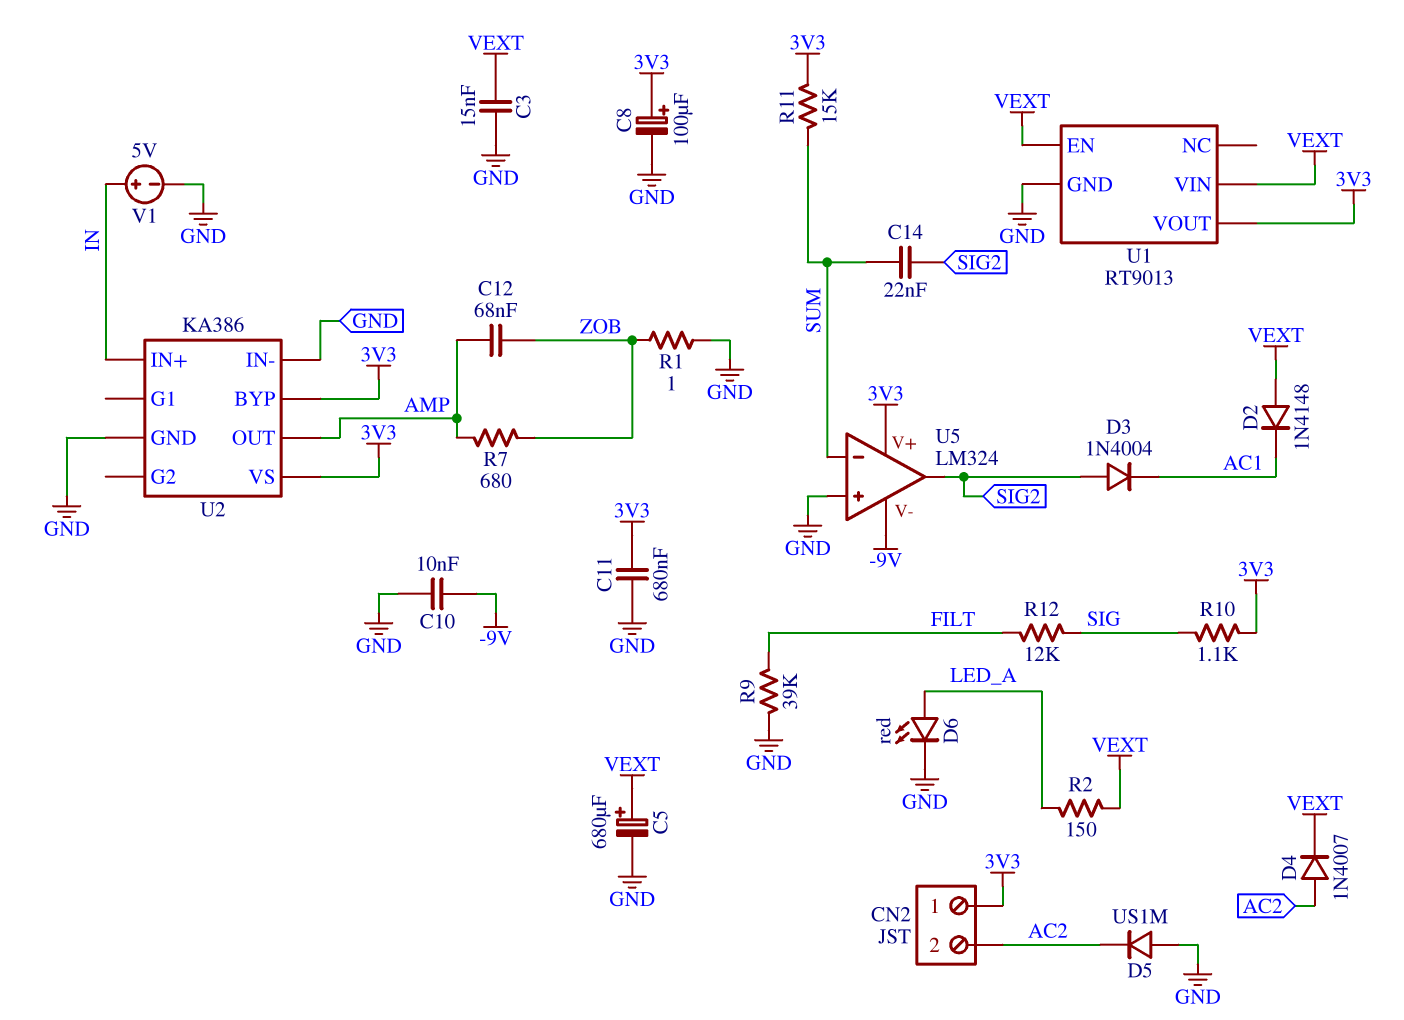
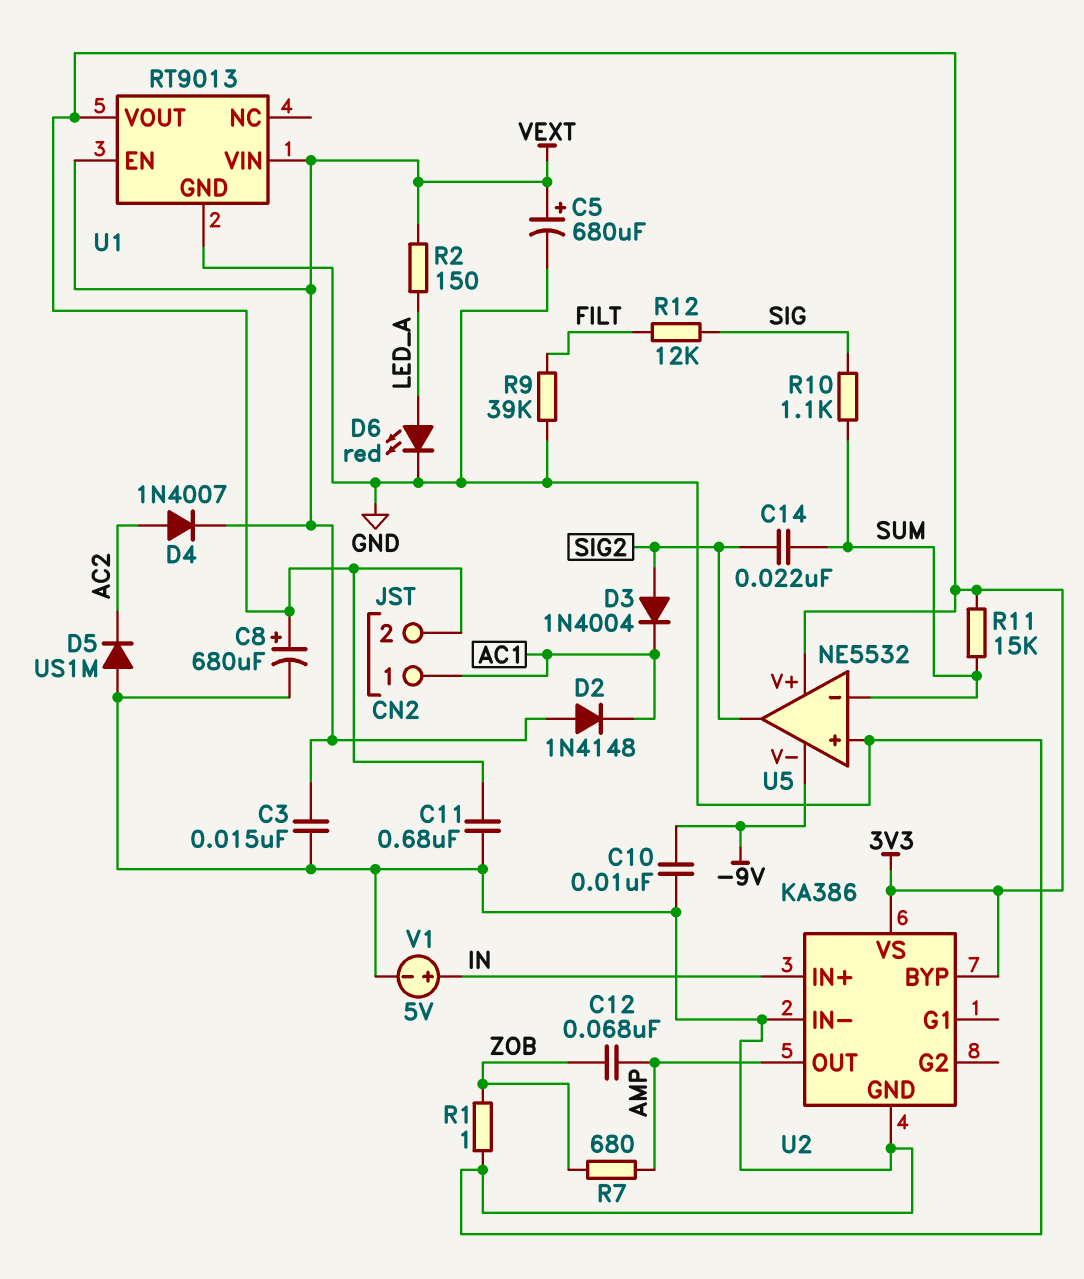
C8: 100uF (plus 3V3, minus GND) -> 680uF (plus 3V3, minus GND)
CN2 pin 1: 3V3 -> AC1
CN2 pin 2: AC2 -> 3V3
R10: 1.1k (3V3, SIG) -> 1.1k (SIG, SUM)
U5: LM324 -> NE5532

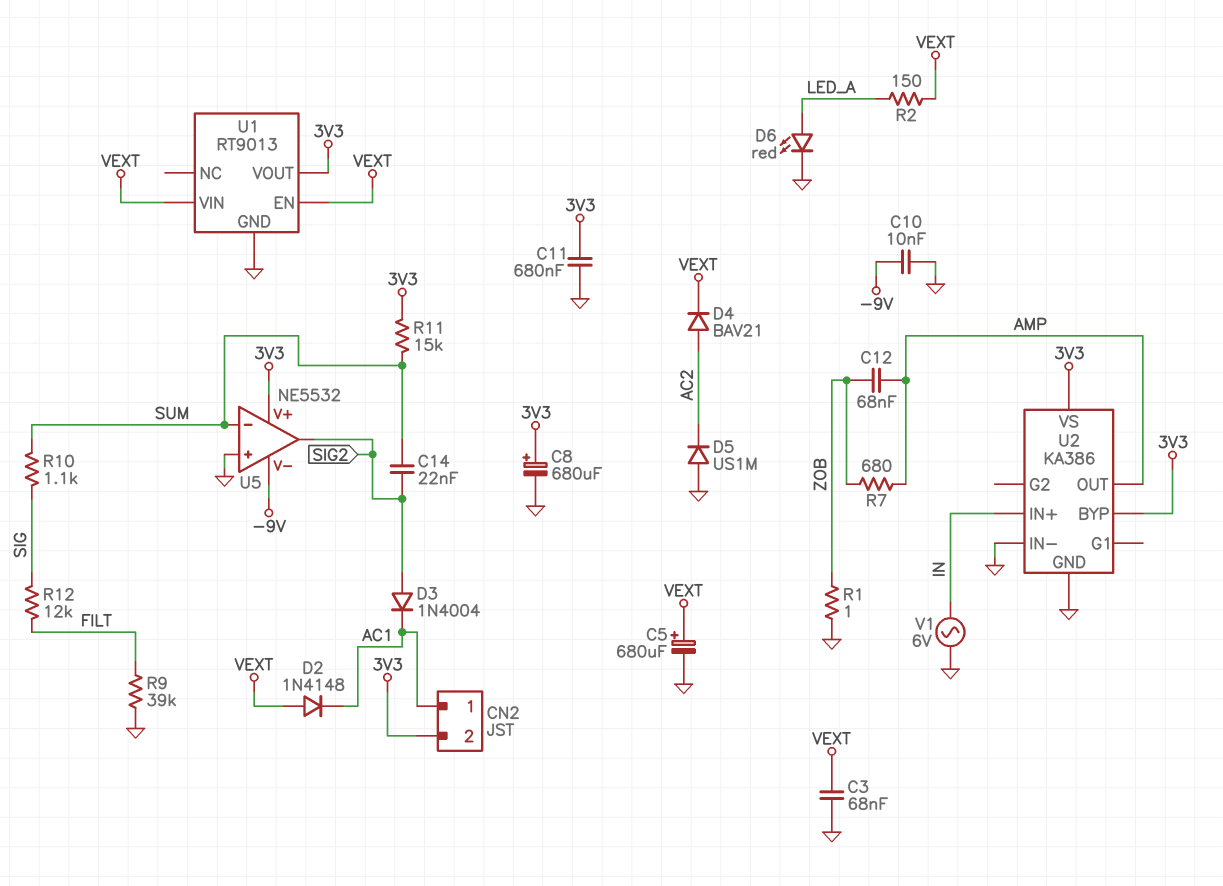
C3: 15nF (GND, VEXT) -> 68nF (GND, VEXT)
D4: diode 1N4007 (A AC2, K VEXT) -> diode BAV21 (A AC2, K VEXT)
V1: 5V (plus IN, minus GND) -> AC 6V (GND, IN)

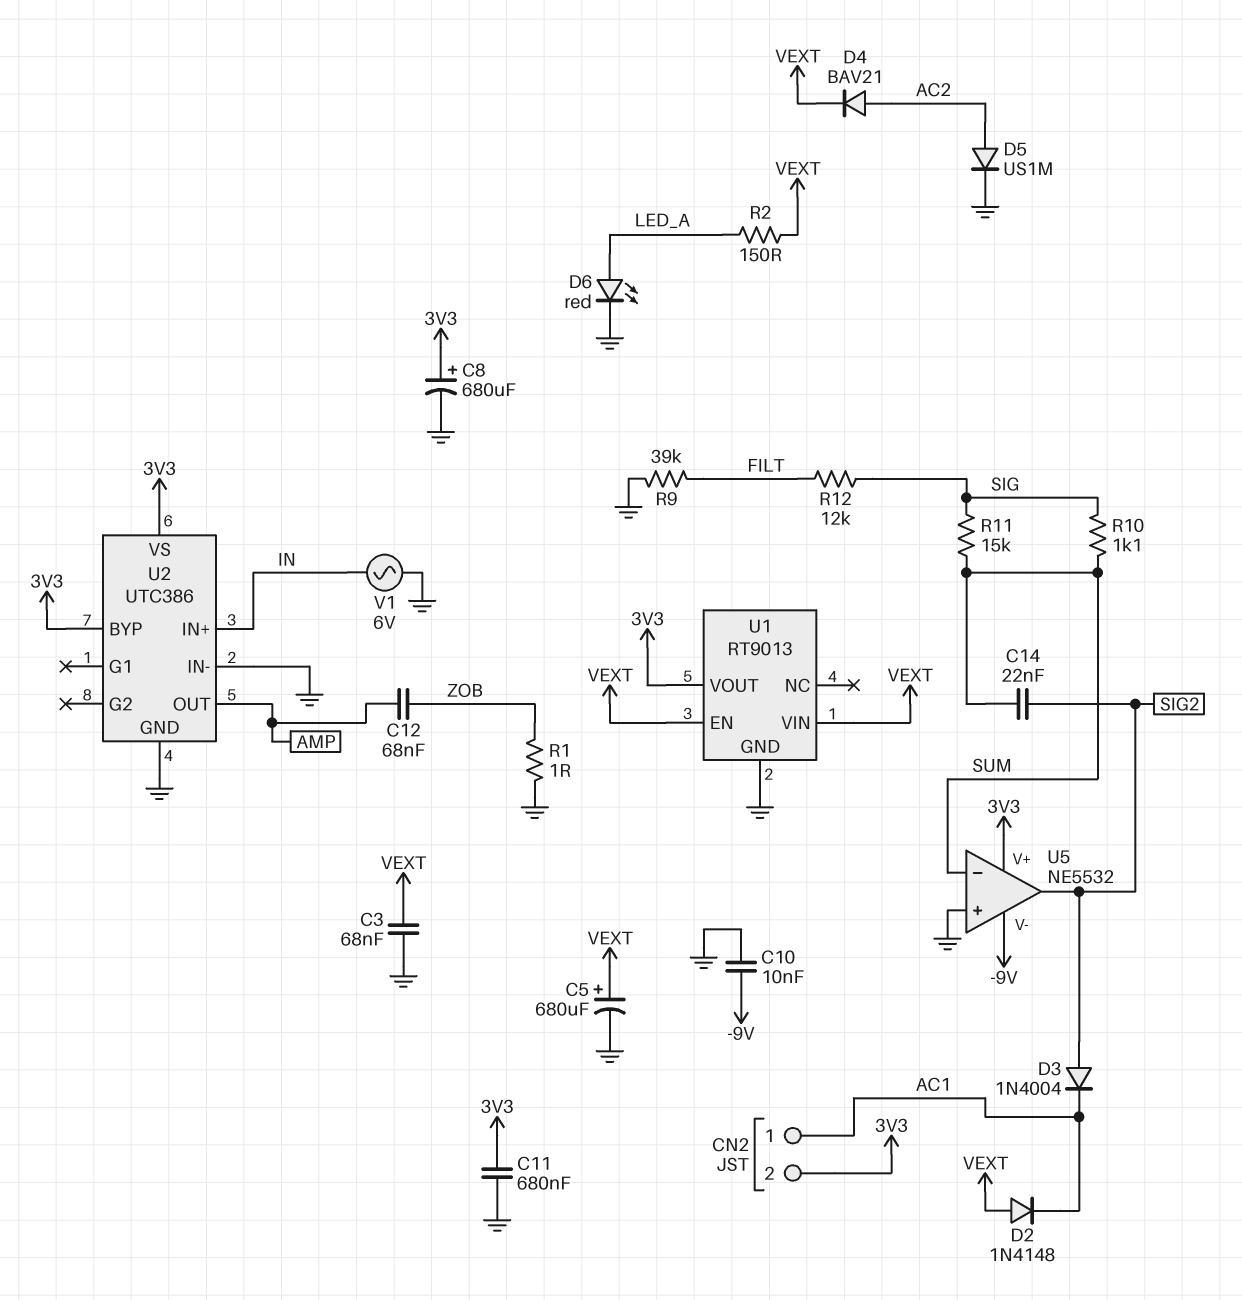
D5: diode US1M (A GND, K AC2) -> diode US1M (A AC2, K GND)
R7: 680 (AMP, ZOB) -> none
R11: 15k (3V3, SUM) -> 15k (SIG, SUM)
U2: KA386 -> UTC386

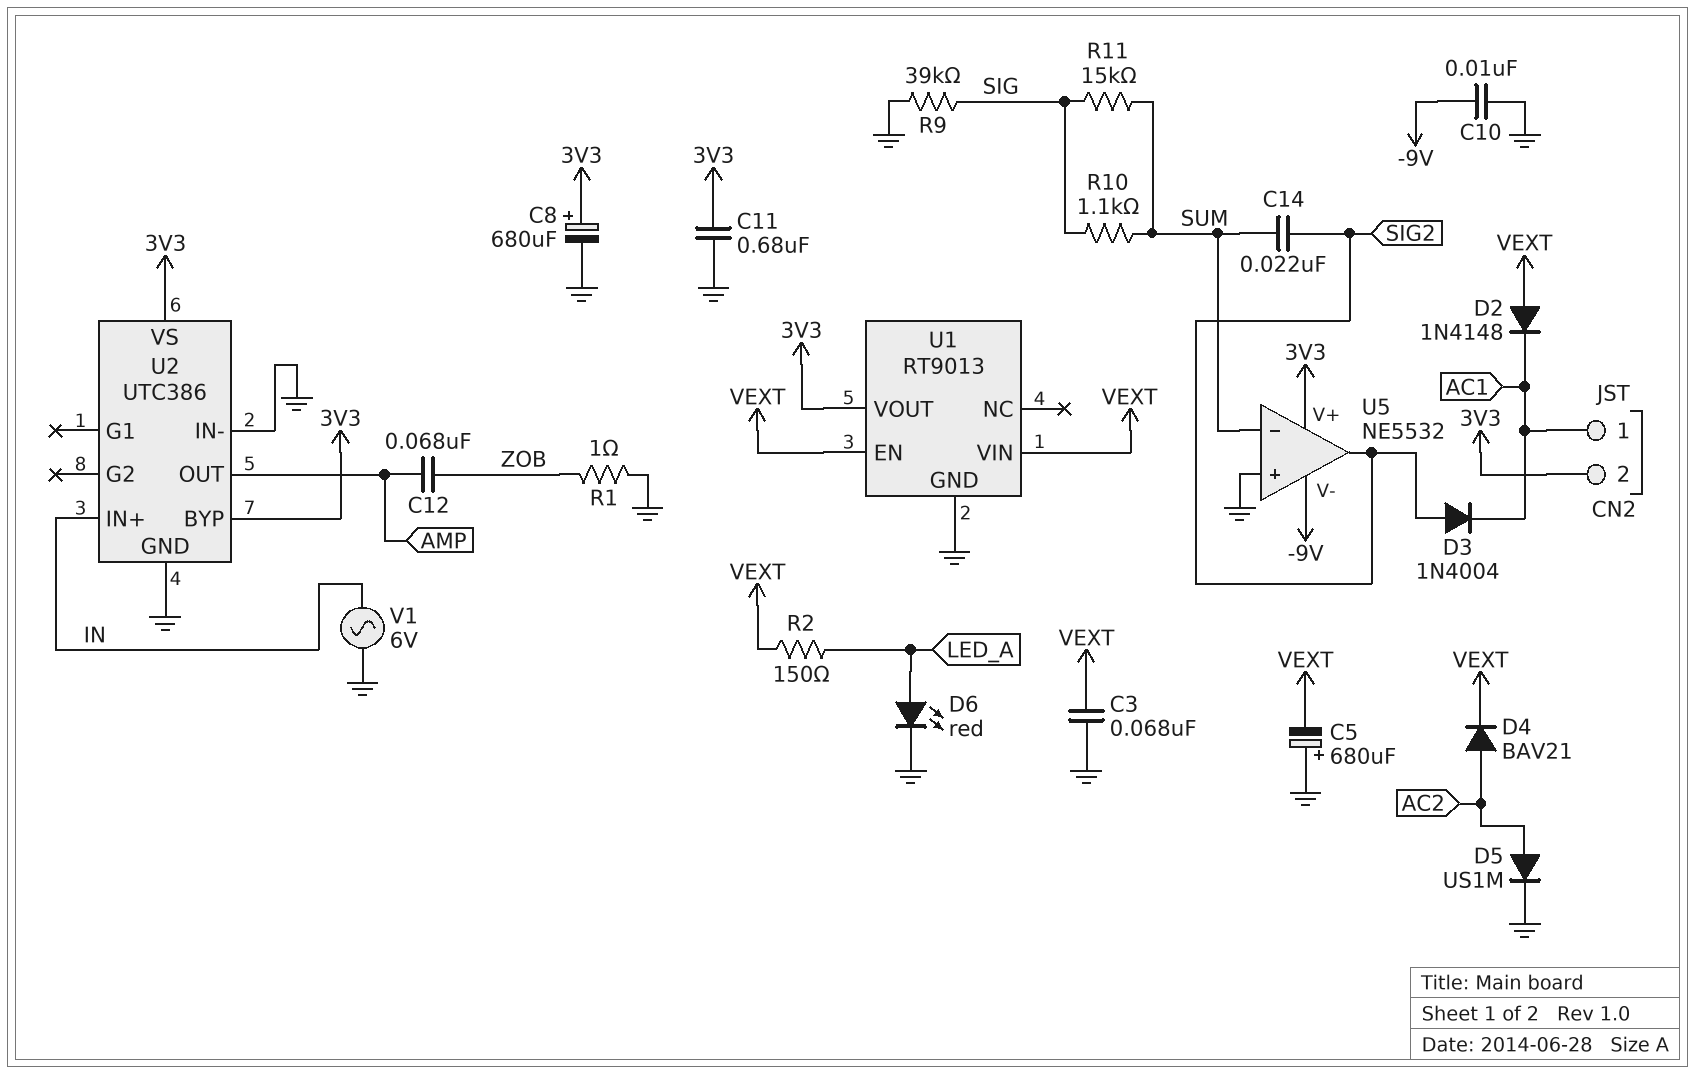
C5: 680uF (plus VEXT, minus GND) -> 680uF (plus GND, minus VEXT)
R9: 39k (FILT, GND) -> 39k (GND, SIG)
R12: 12k (FILT, SIG) -> none

